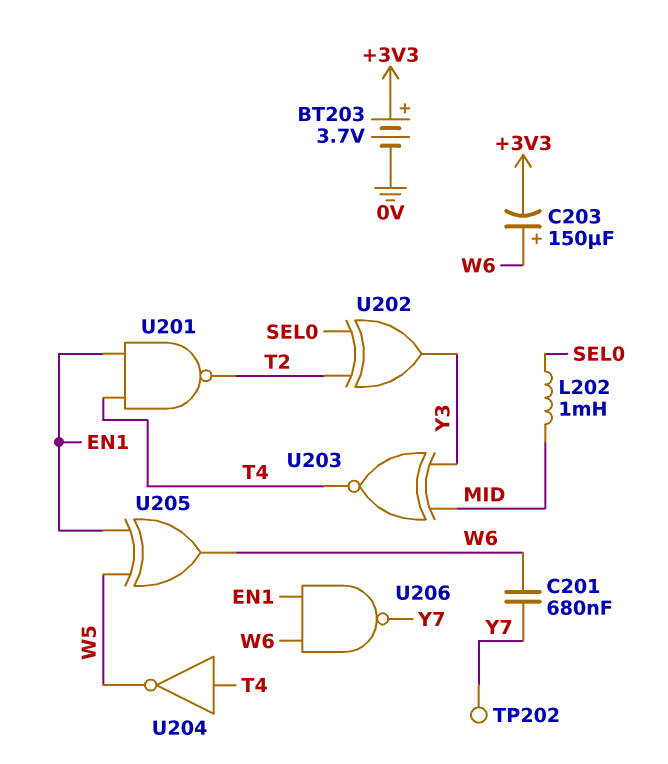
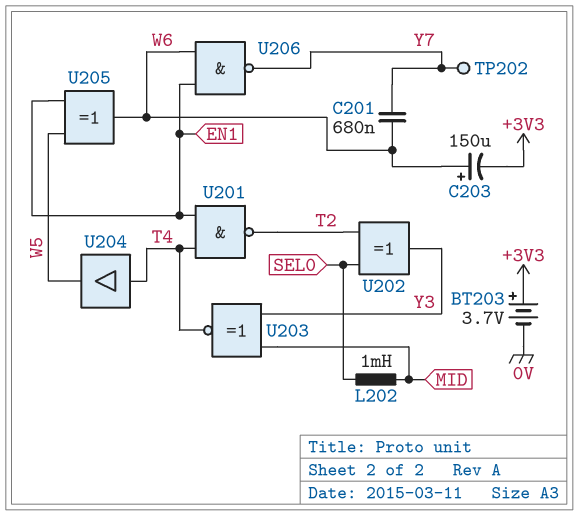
U204: NOT (in T4, out W5) -> buffer (in T4, out W5)

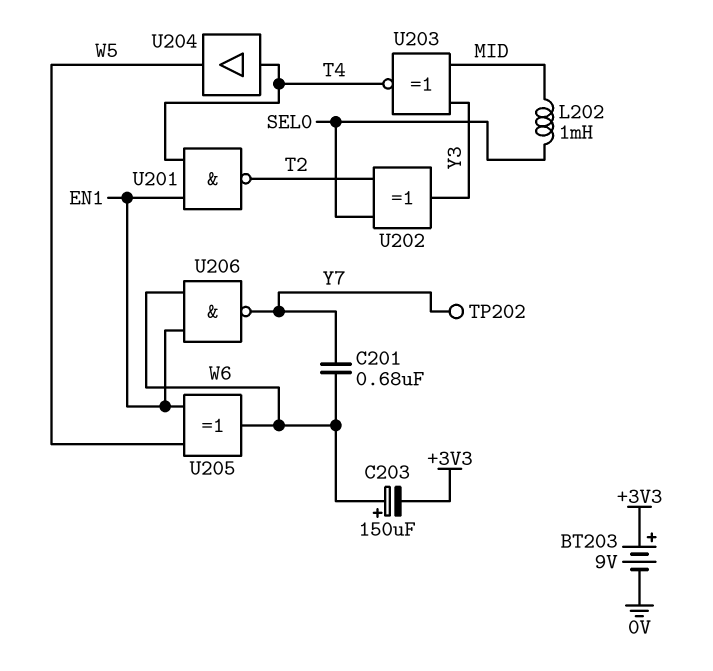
BT203: 3.7V (plus +3V3, minus 0V) -> 9V (plus +3V3, minus 0V)

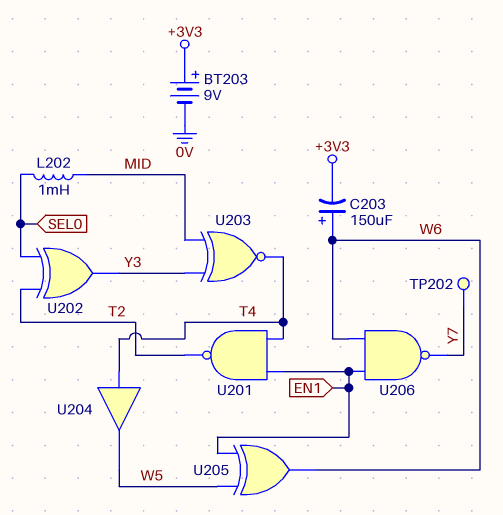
C201: 680nF (W6, Y7) -> none

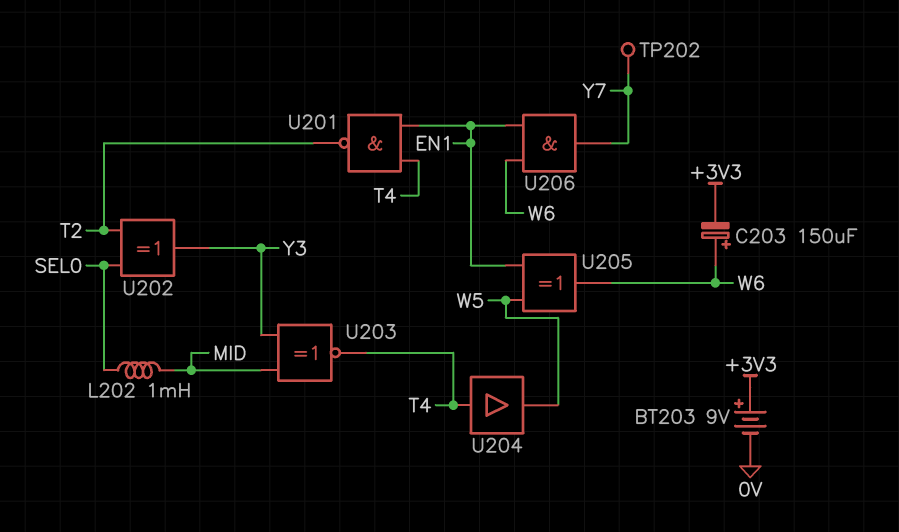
U206: NAND (in EN1, in W6, out Y7) -> AND (in EN1, in W6, out Y7)

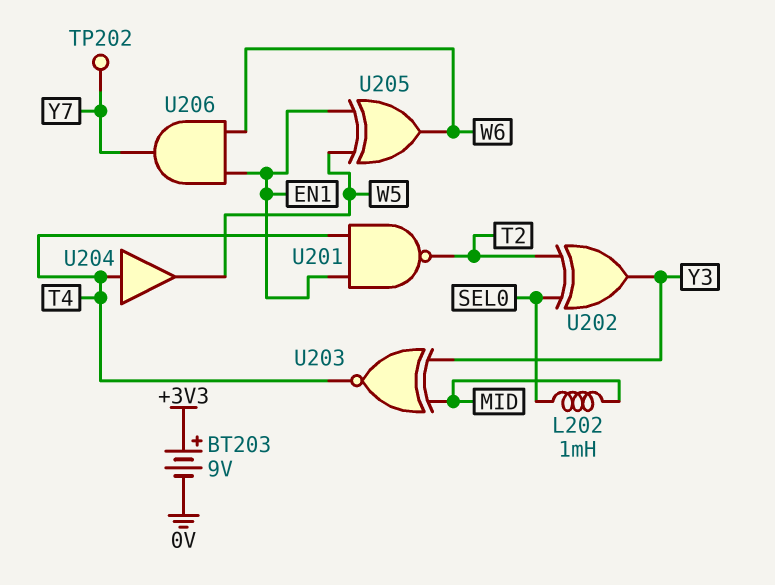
C203: 150uF (plus W6, minus +3V3) -> none

